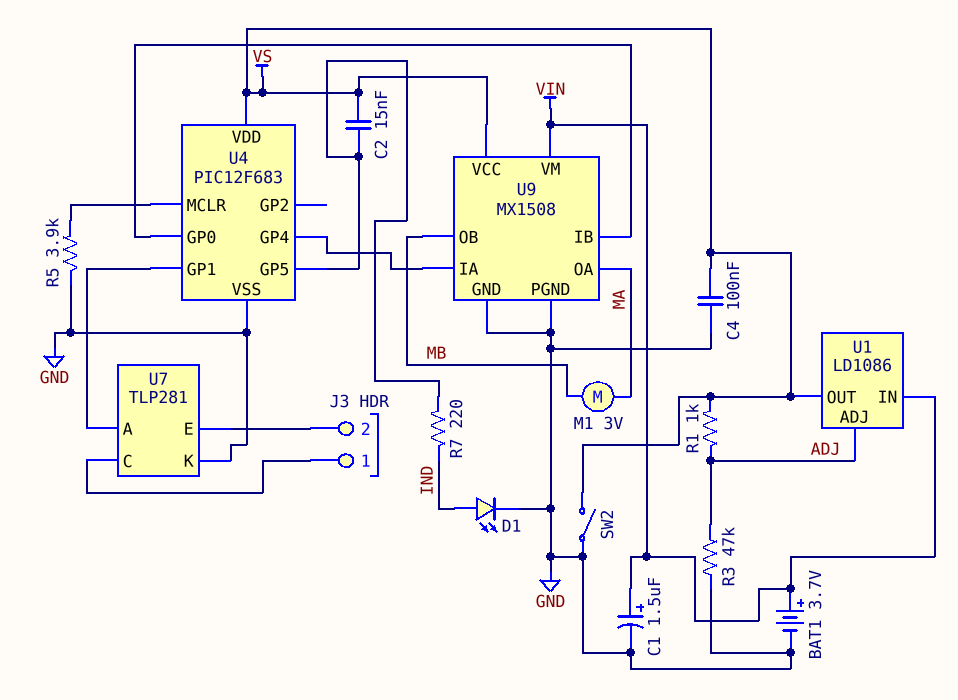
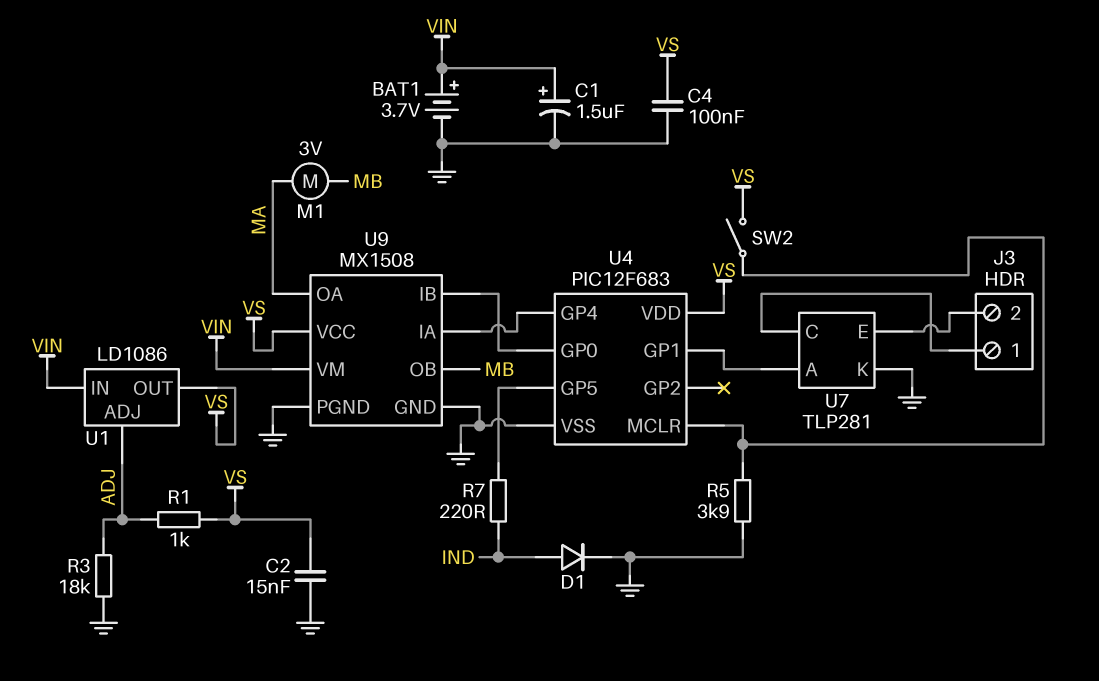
C2: 15nF (U4/GP5, VS) -> 15nF (GND, VS)
D1: LED (A IND, K GND) -> diode (A IND, K GND)
R3: 47k (ADJ, GND) -> 18k (ADJ, GND)
SW2: switch (GND, VS) -> switch (U4/MCLR, VS)

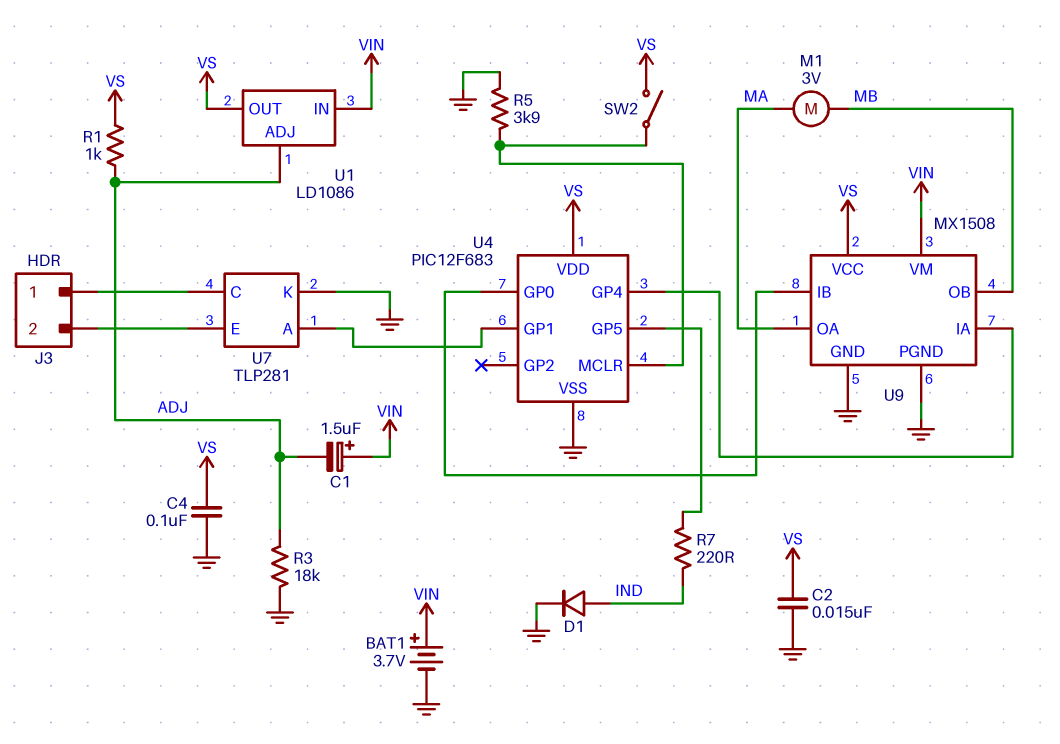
C1: 1.5uF (plus VIN, minus GND) -> 1.5uF (plus VIN, minus ADJ)

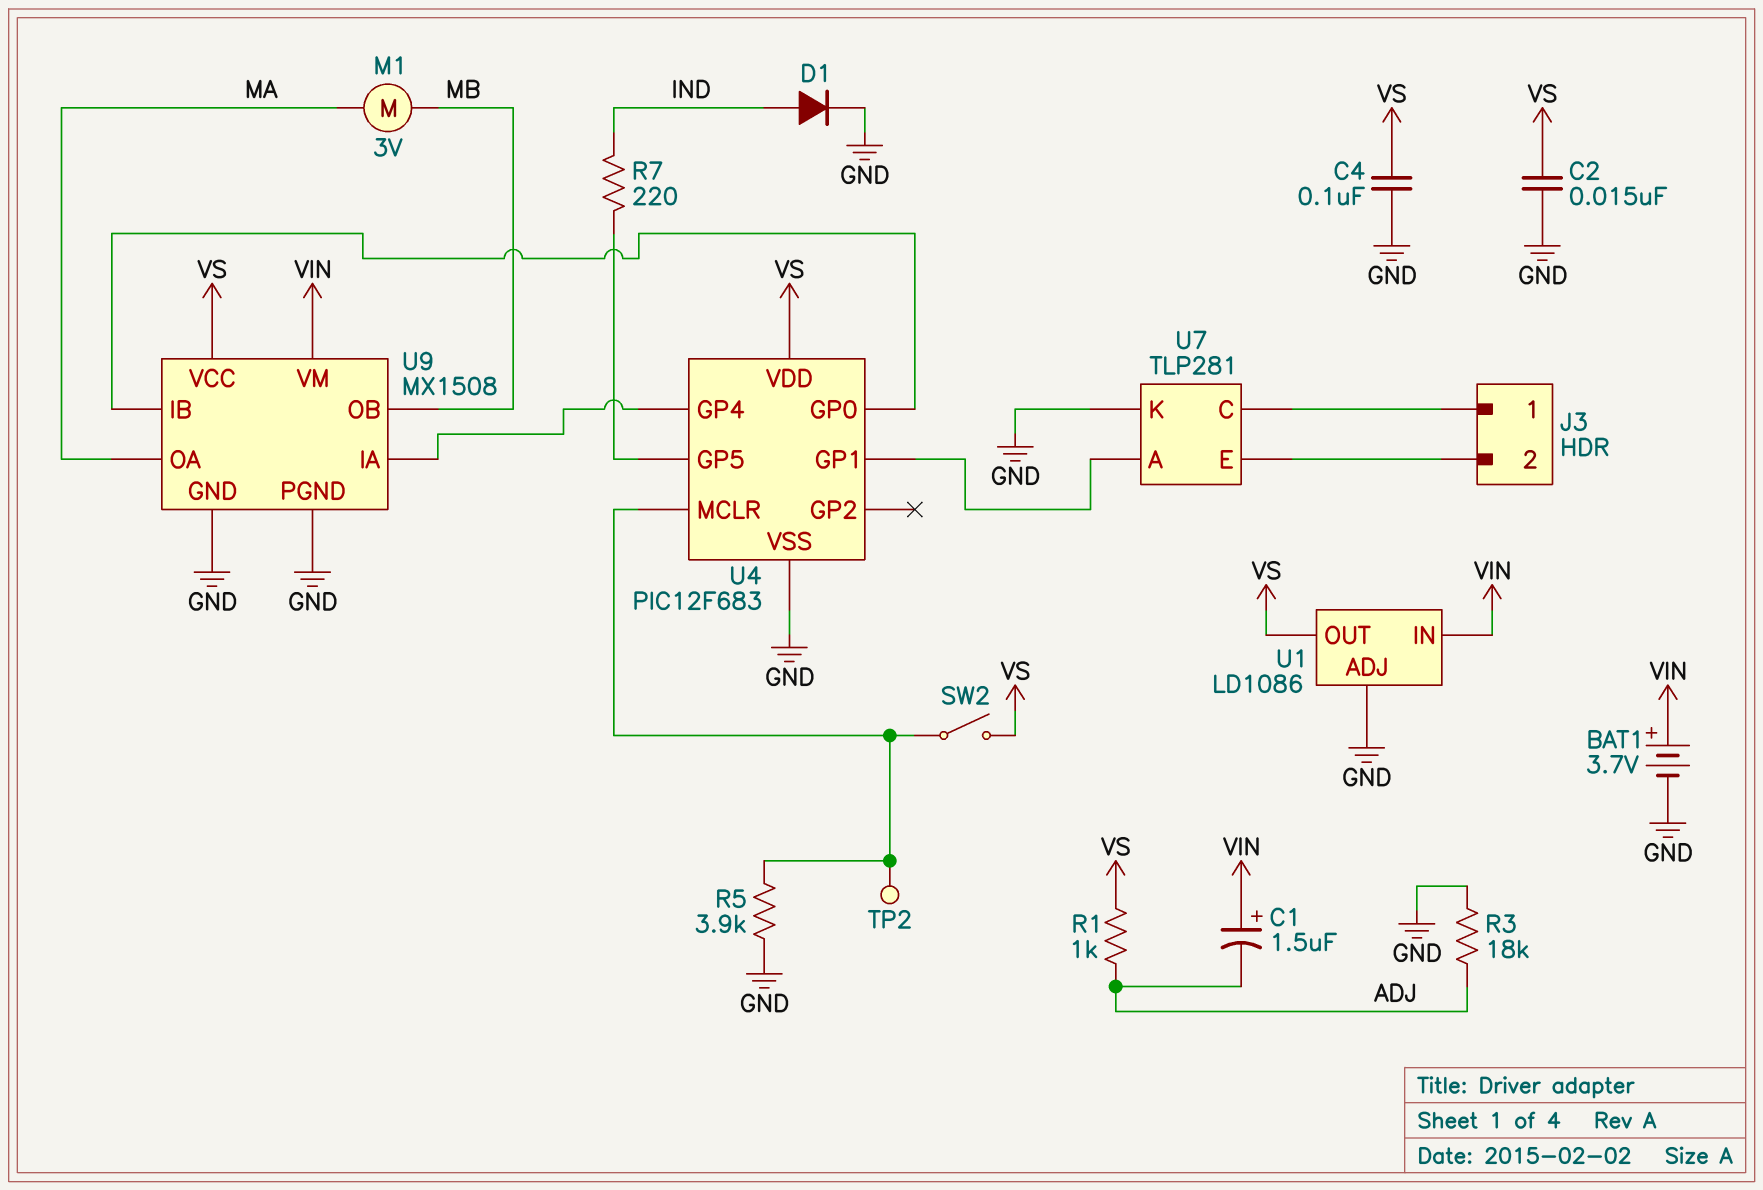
TP2: none -> test point (U4/MCLR)
U1 pin ADJ: ADJ -> GND

